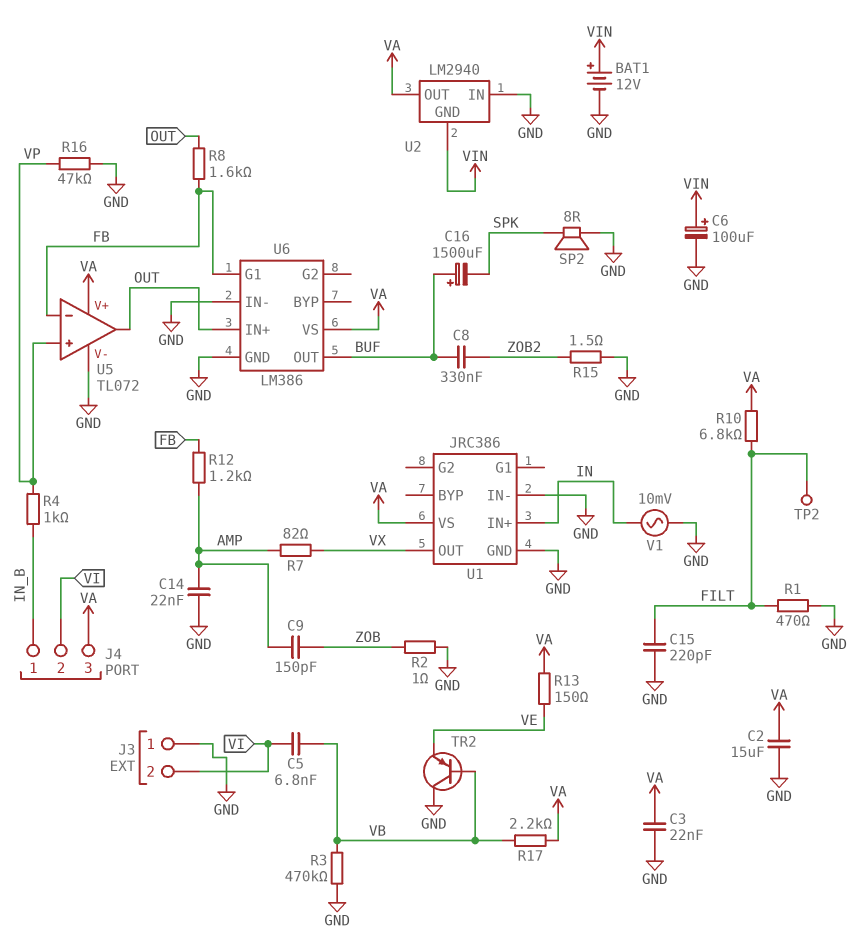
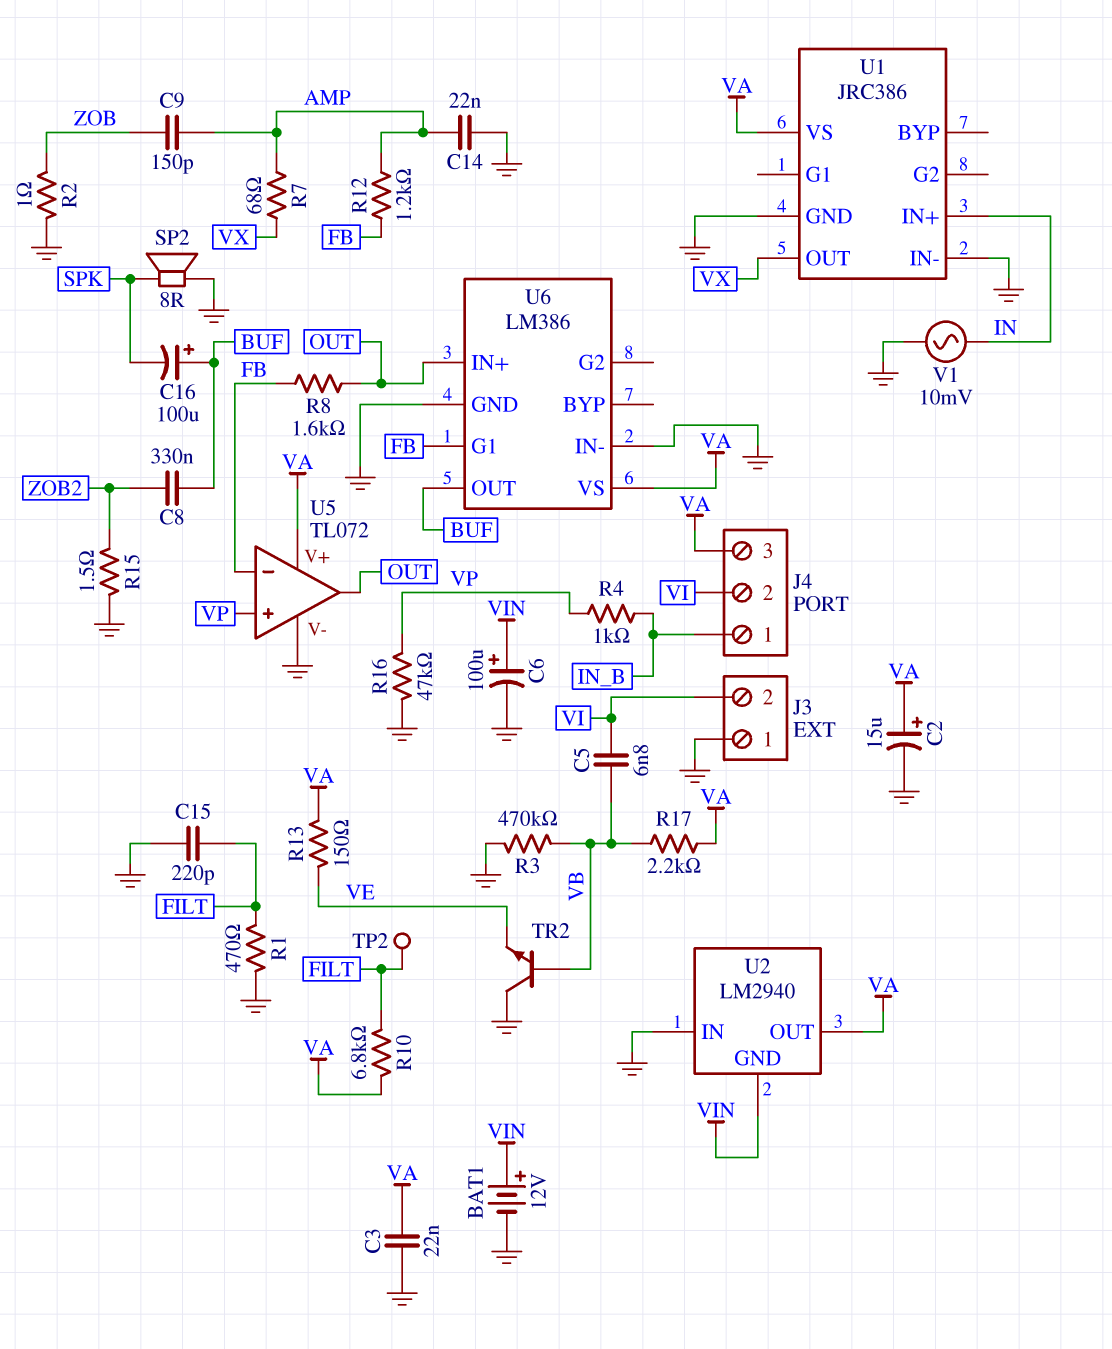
C2: 15uF (GND, VA) -> 15uF (plus VA, minus GND)
C16: 1500uF (plus BUF, minus SPK) -> 100uF (plus BUF, minus SPK)
R7: 82 (AMP, VX) -> 68 (AMP, VX)
TR2: PNP (B VB, C GND, E VE) -> NPN (B VB, C GND, E VE)

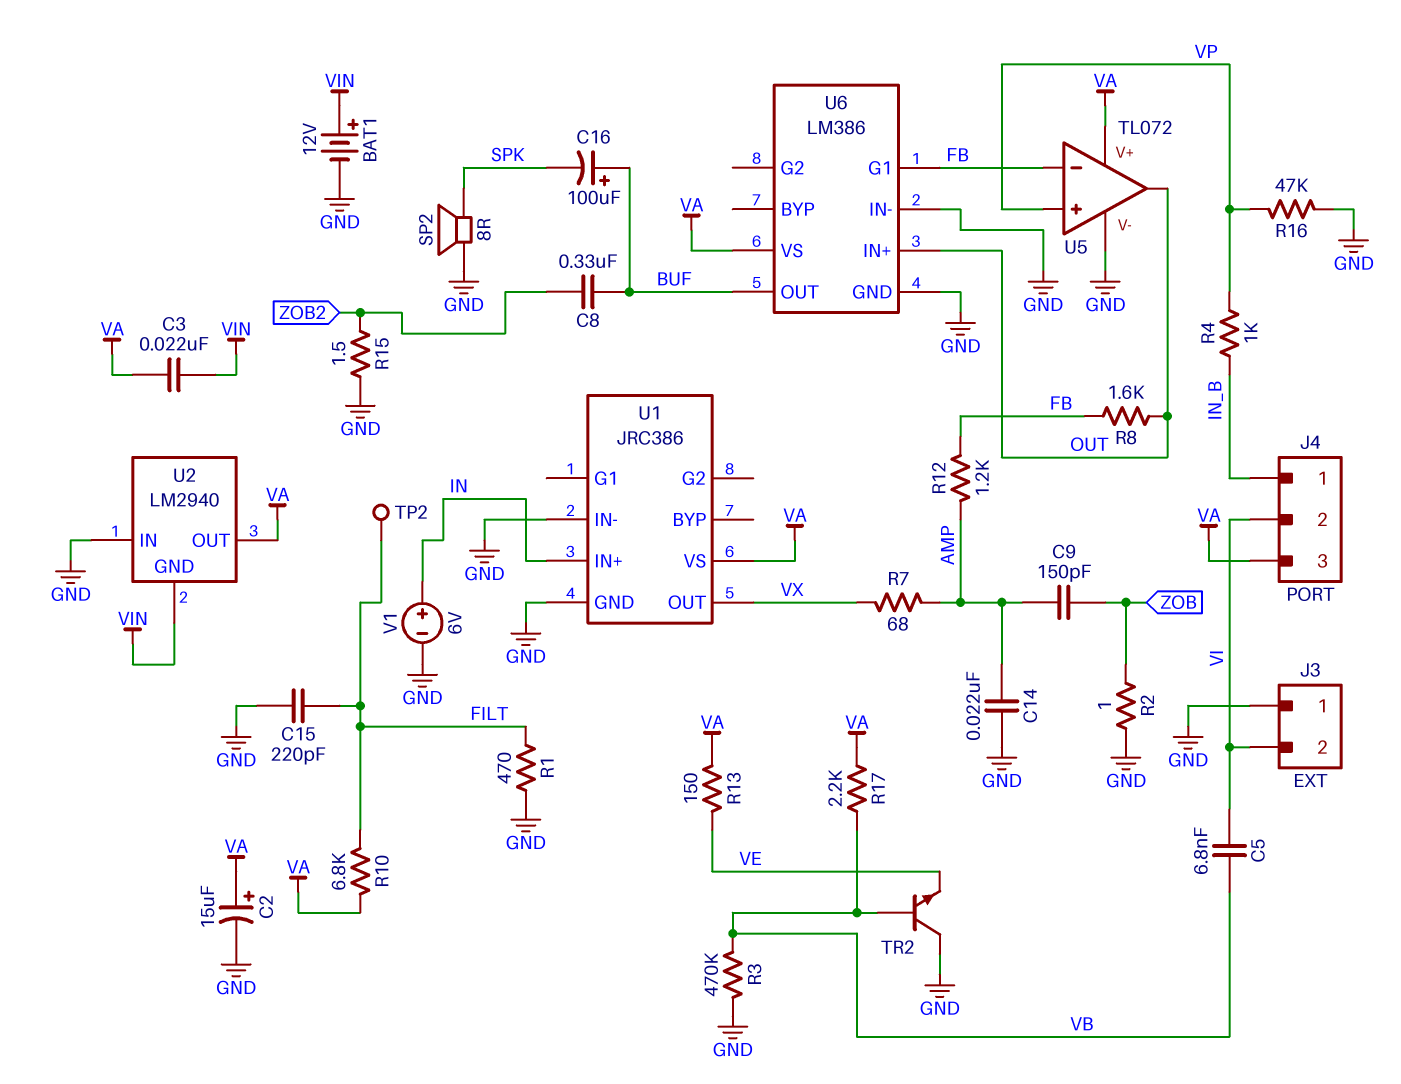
C3: 22nF (GND, VA) -> 22nF (VA, VIN)
C6: 100uF (plus VIN, minus GND) -> none
V1: AC 10mV (GND, IN) -> 6V (plus IN, minus GND)

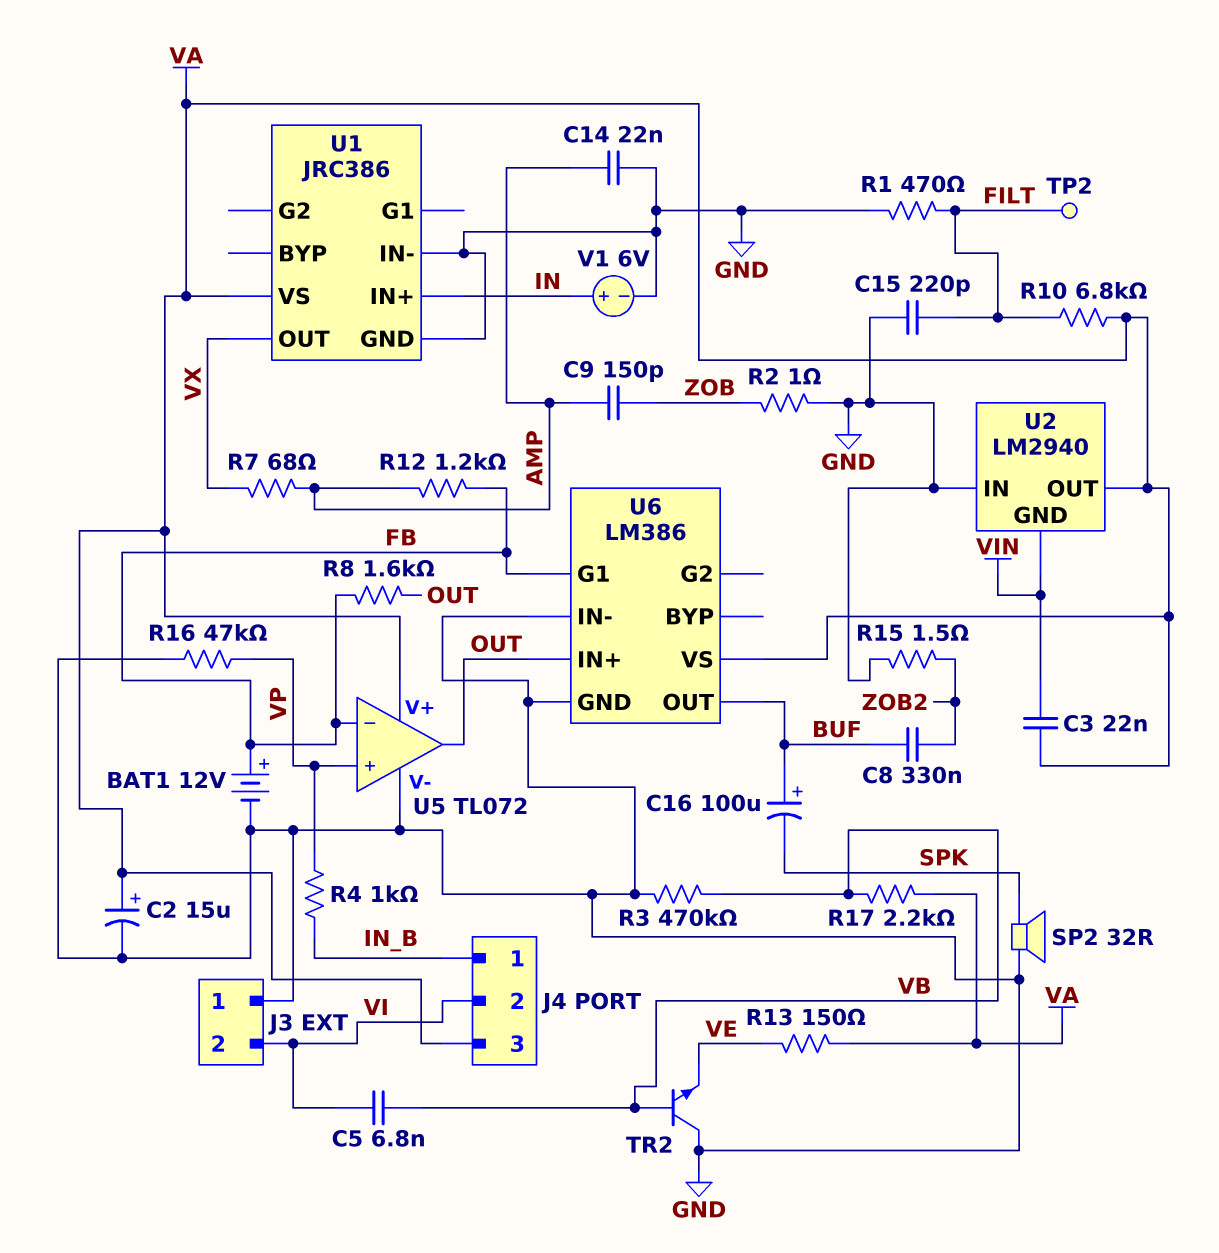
BAT1: 12V (plus VIN, minus GND) -> 12V (plus FB, minus GND)
SP2: speaker 8R (GND, SPK) -> speaker 32R (GND, SPK)

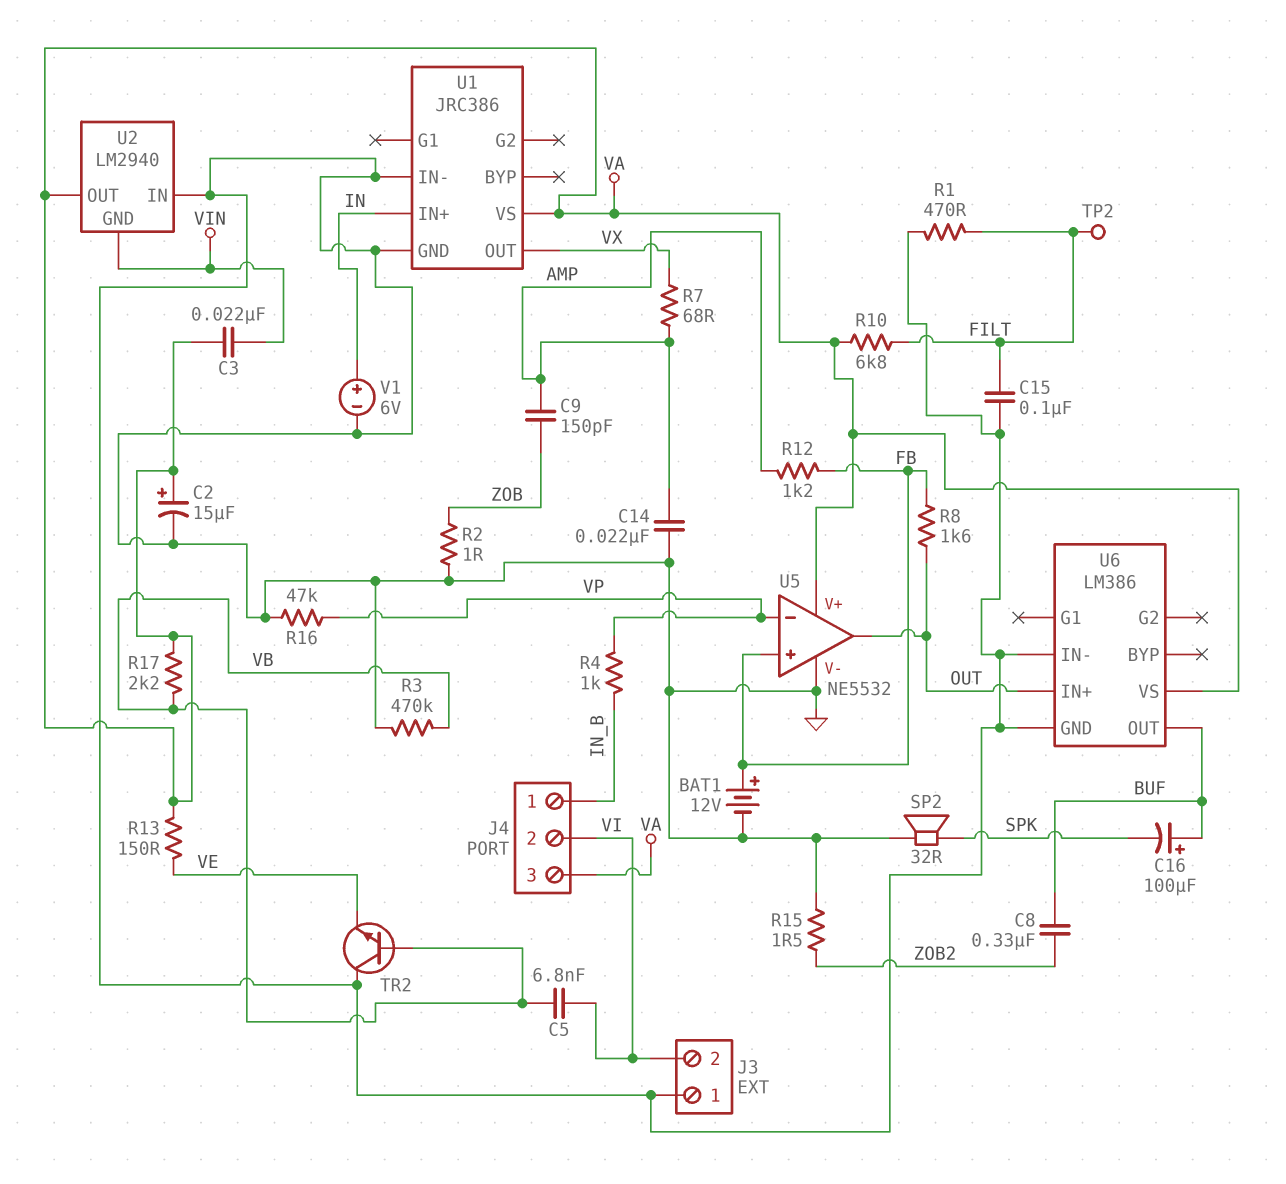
C15: 220pF (FILT, GND) -> 100nF (FILT, GND)
U5: TL072 -> NE5532
U5 pin in+: VP -> FB
U5 pin in-: FB -> VP
U6 pin G1: FB -> none

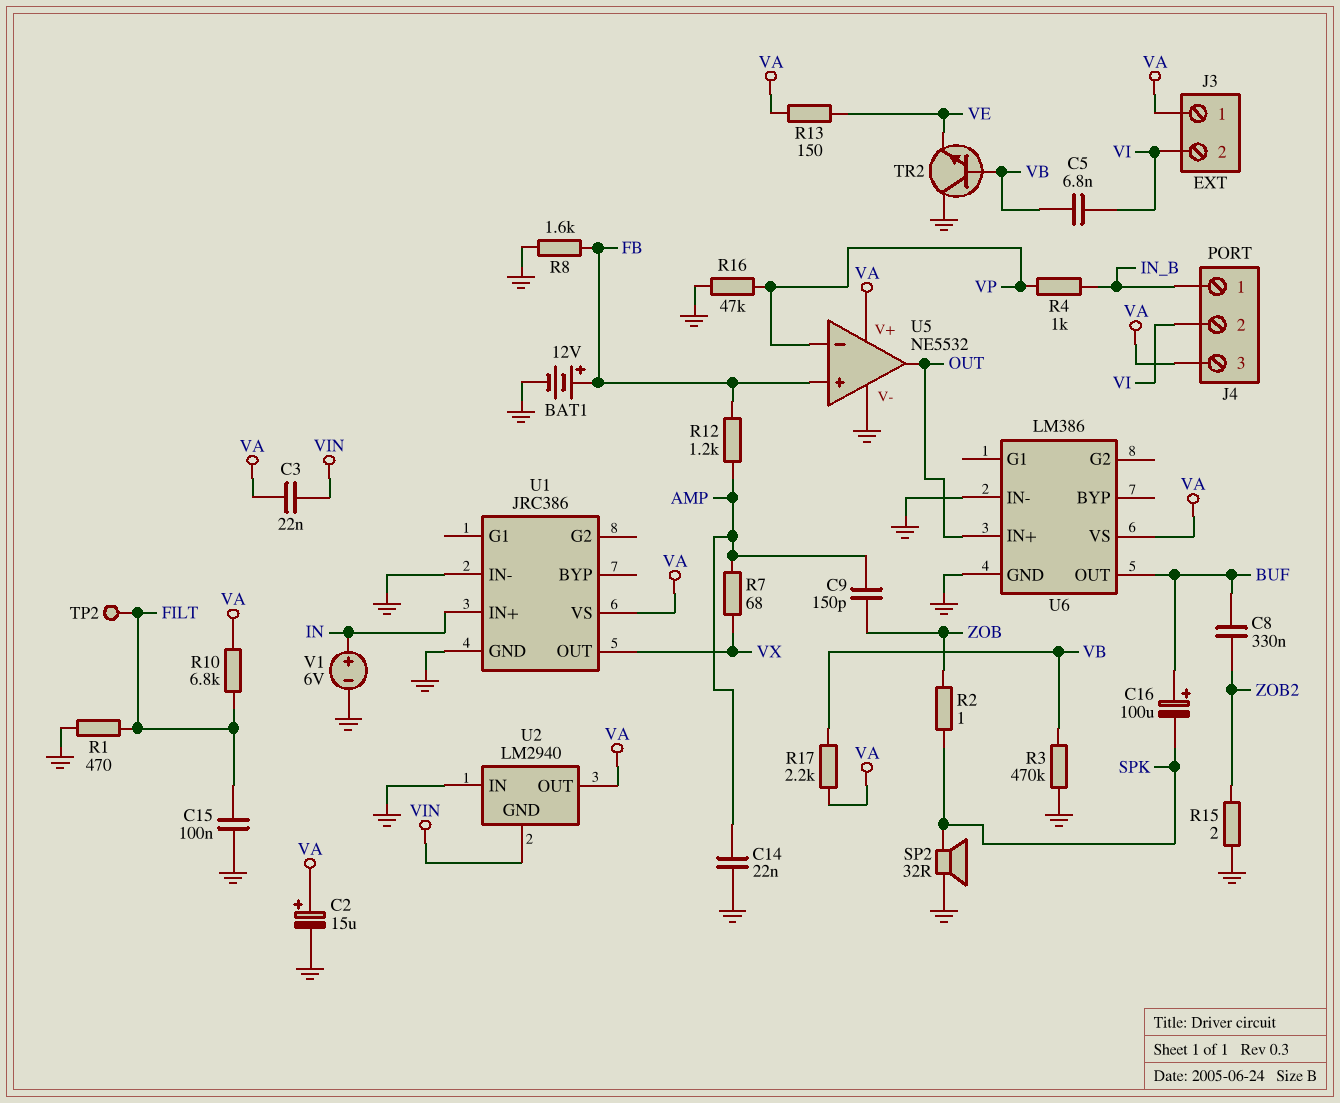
J3 pin 1: GND -> VA
R2: 1 (GND, ZOB) -> 1 (SPK, ZOB)
R8: 1.6k (FB, OUT) -> 1.6k (FB, GND)
R15: 1.5 (GND, ZOB2) -> 2 (GND, ZOB2)

